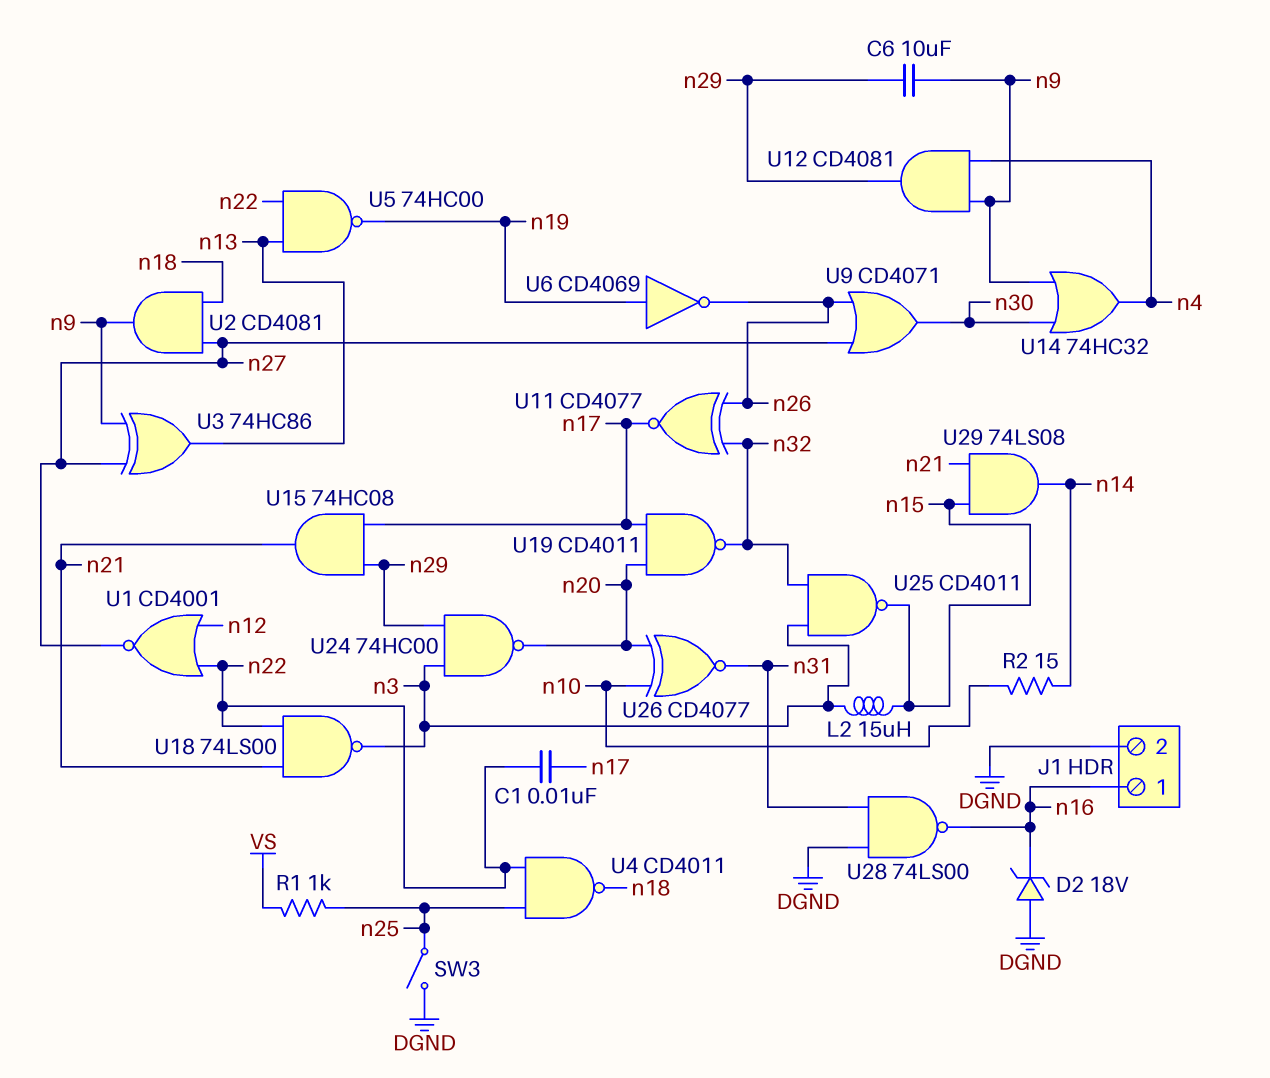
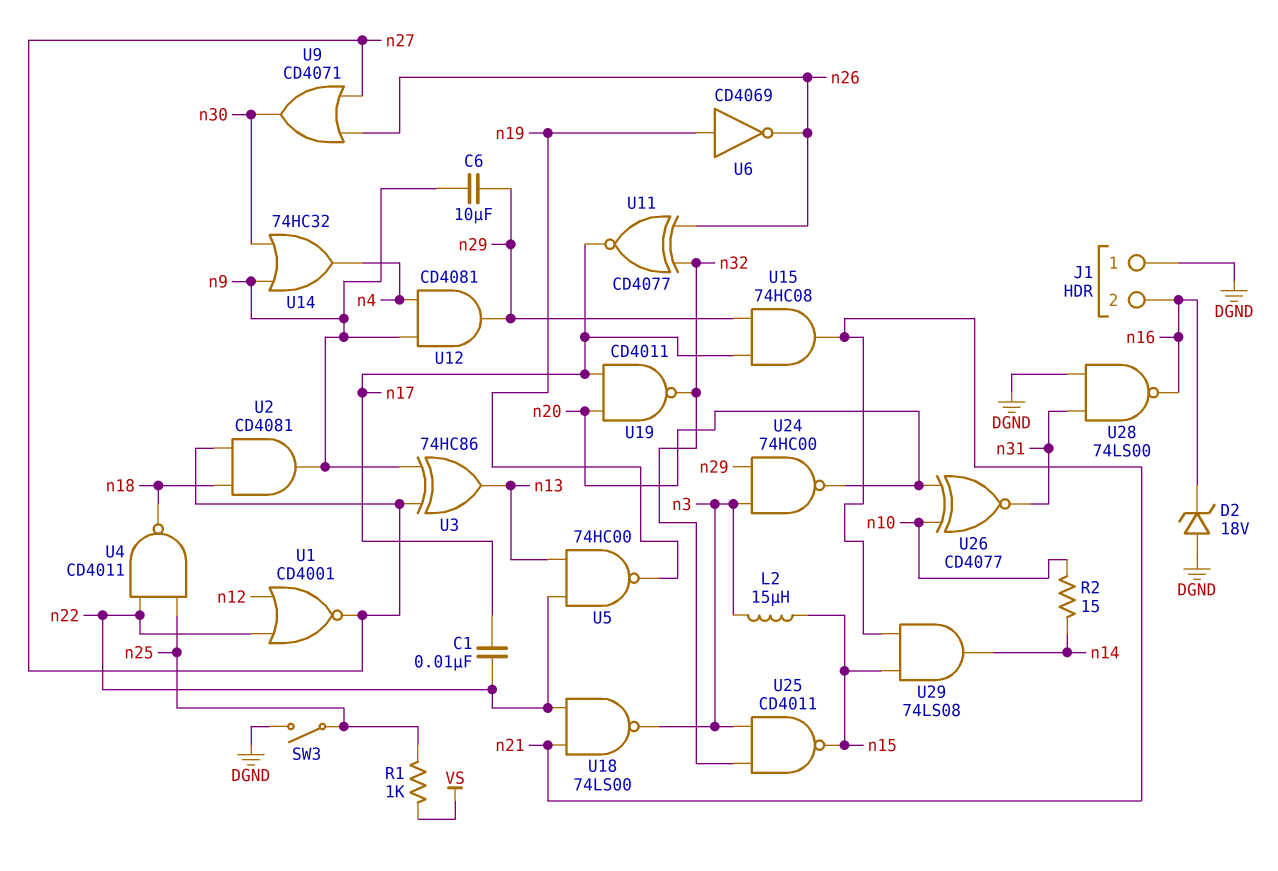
J1 pin 1: n16 -> DGND
J1 pin 2: DGND -> n16

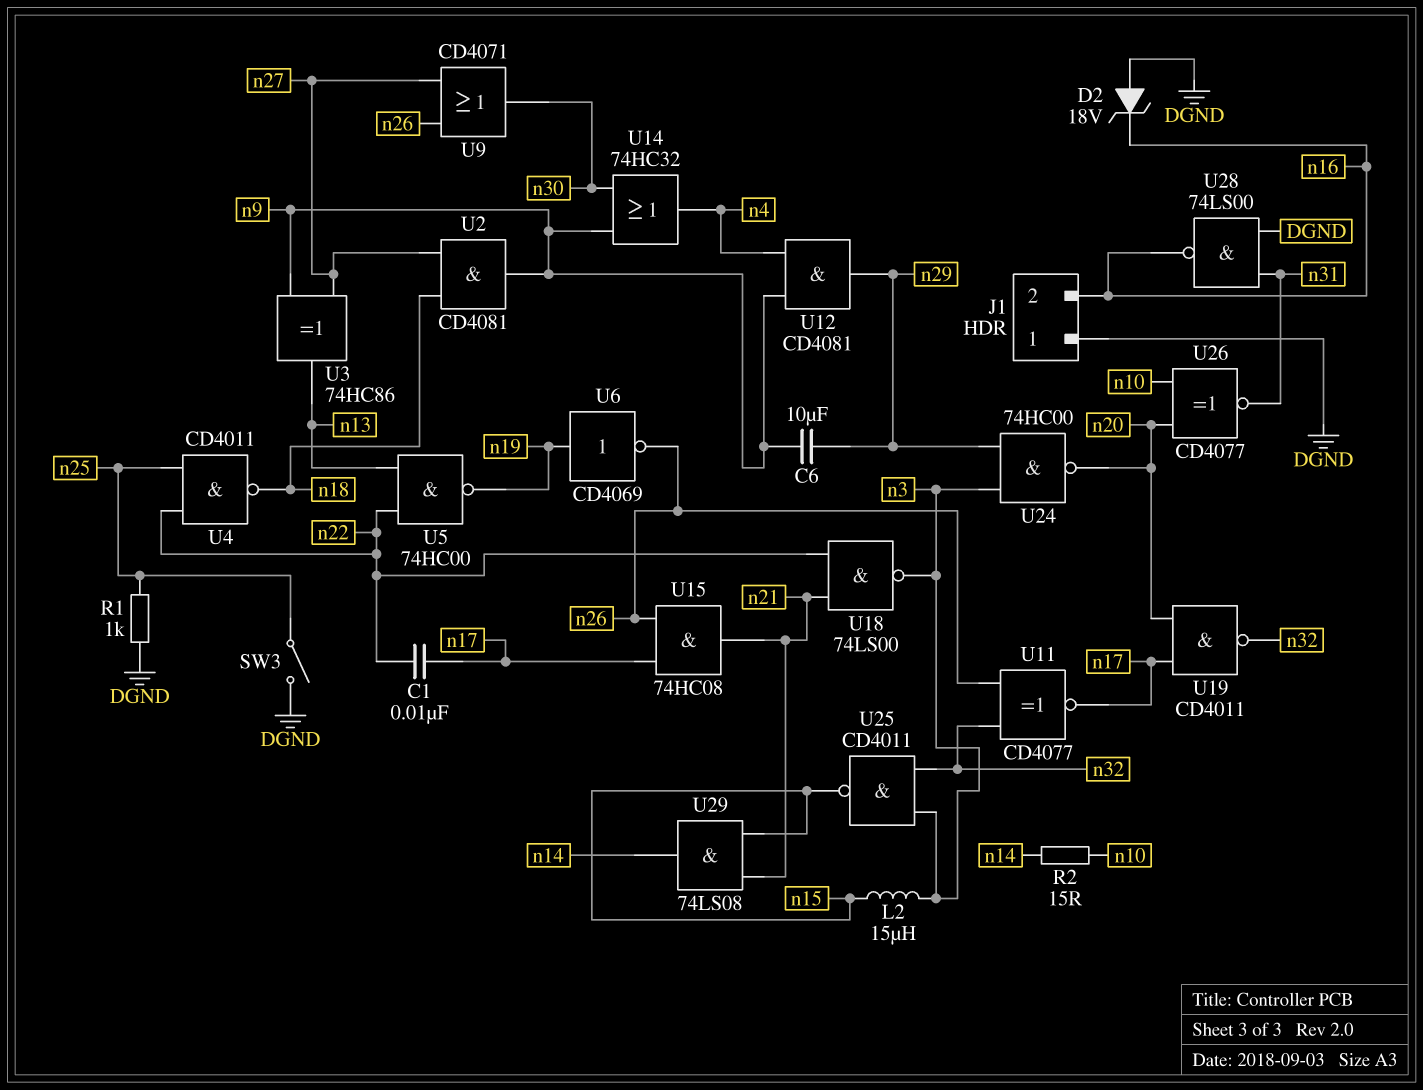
R1: 1k (VS, n25) -> 1k (DGND, n25)
U1: NOR CD4001 (in n12, in n22, out n27) -> none
U15: AND 74HC08 (in n17, in n29, out n21) -> AND 74HC08 (in n17, in n26, out n21)

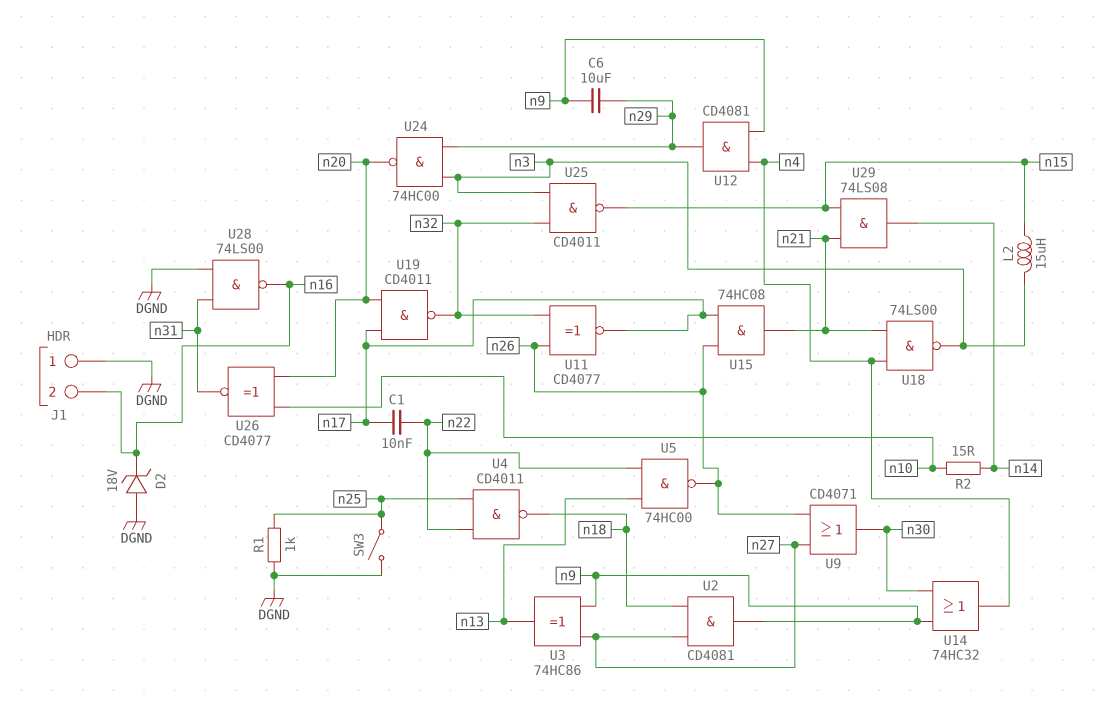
U5: NAND 74HC00 (in n13, in n22, out n19) -> NAND 74HC00 (in n13, in n22, out n26)
U6: NOT CD4069 (in n19, out n26) -> none
U18: NAND 74LS00 (in n21, in n22, out n3) -> NAND 74LS00 (in n4, in n21, out n3)

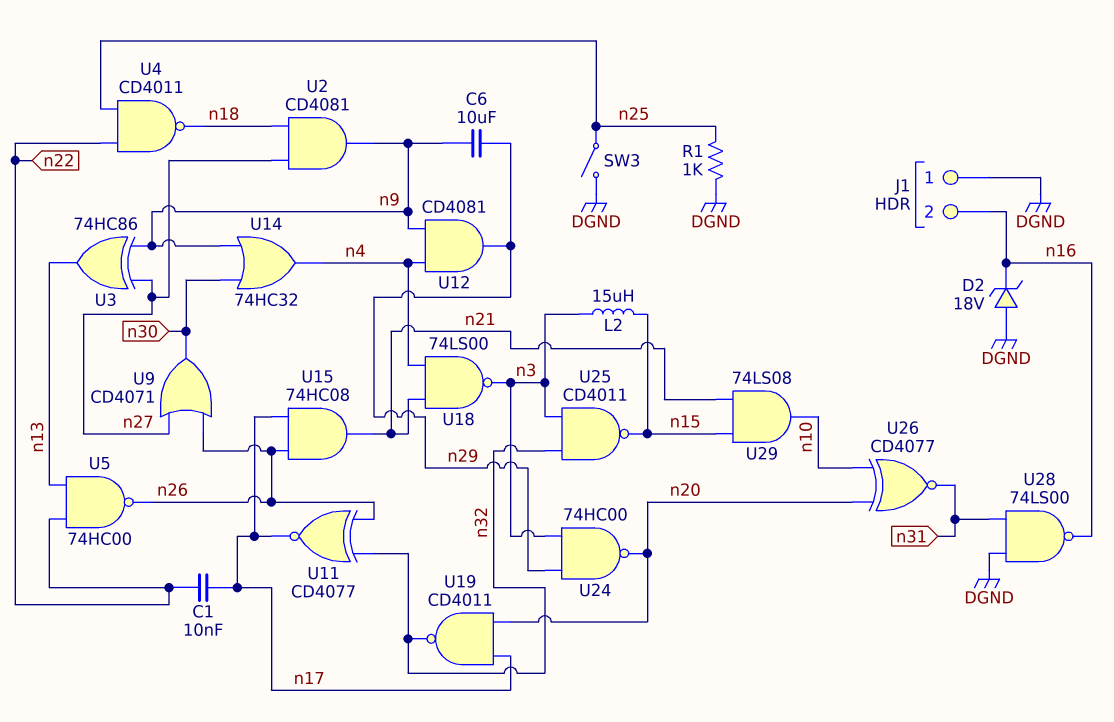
R2: 15 (n10, n14) -> none
U29: AND 74LS08 (in n15, in n21, out n14) -> AND 74LS08 (in n15, in n21, out n10)

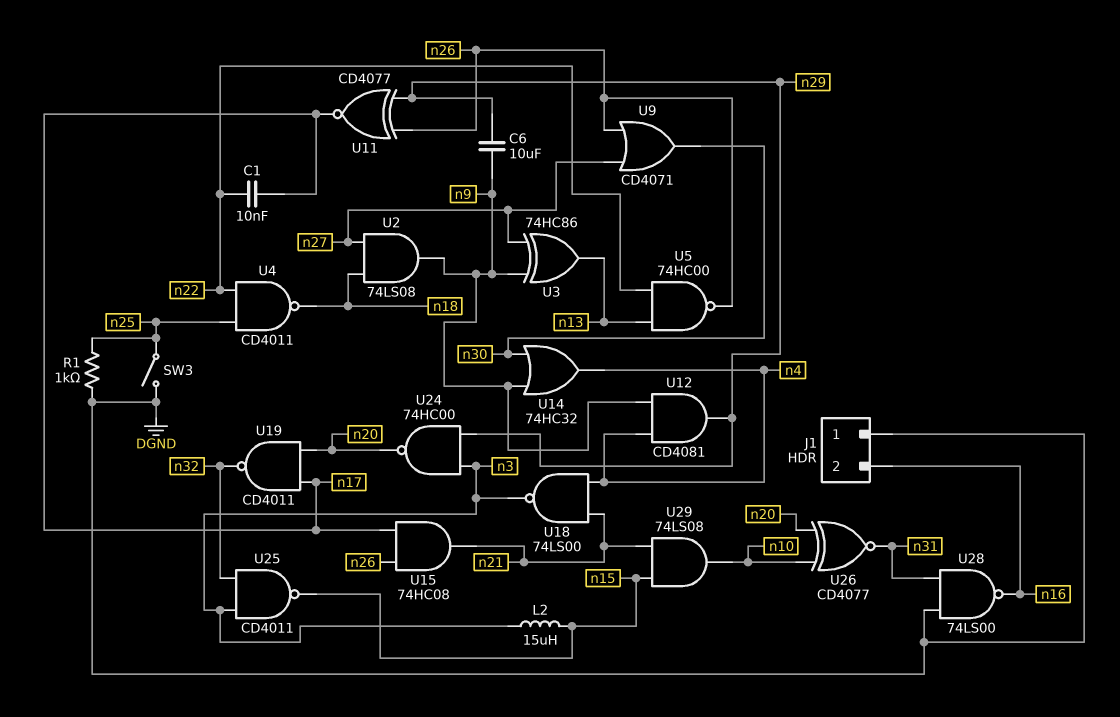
D2: zener 18V (A DGND, K n16) -> none
U2: AND CD4081 (in n18, in n27, out n9) -> AND 74LS08 (in n18, in n27, out n9)
U11: XNOR CD4077 (in n26, in n32, out n17) -> XNOR CD4077 (in n26, in n29, out n17)

